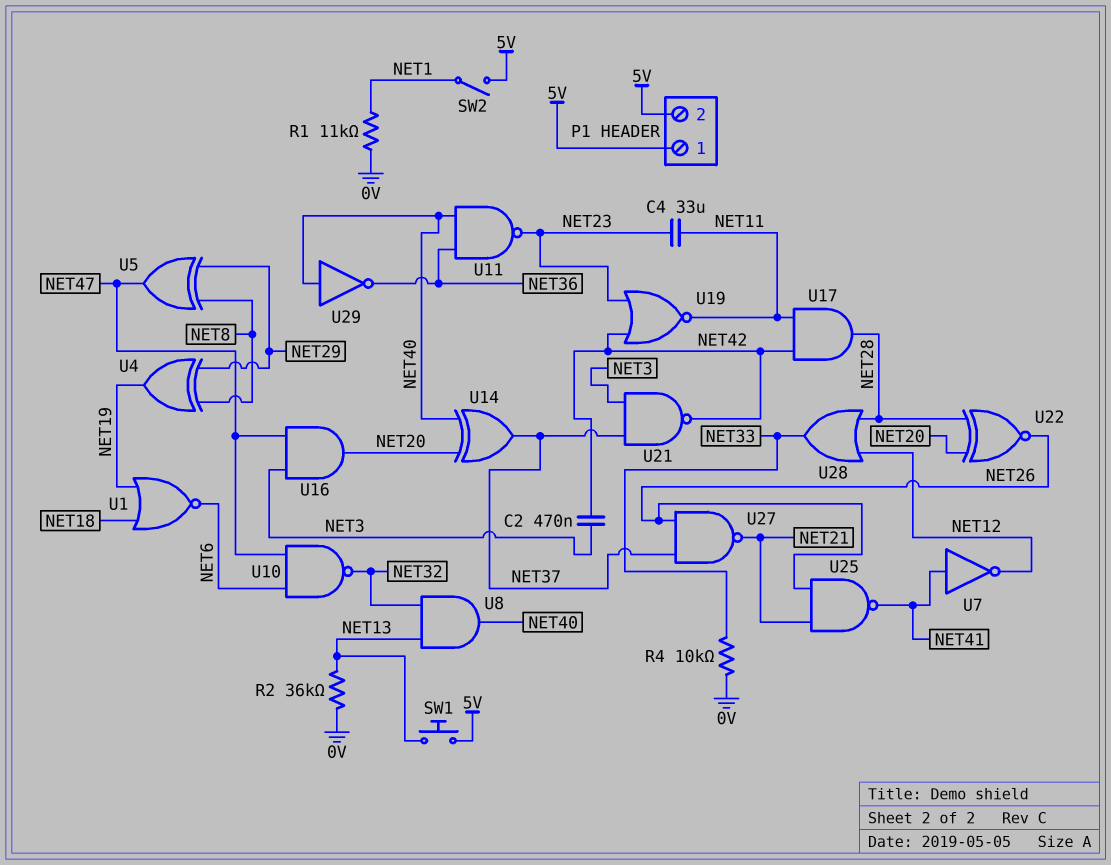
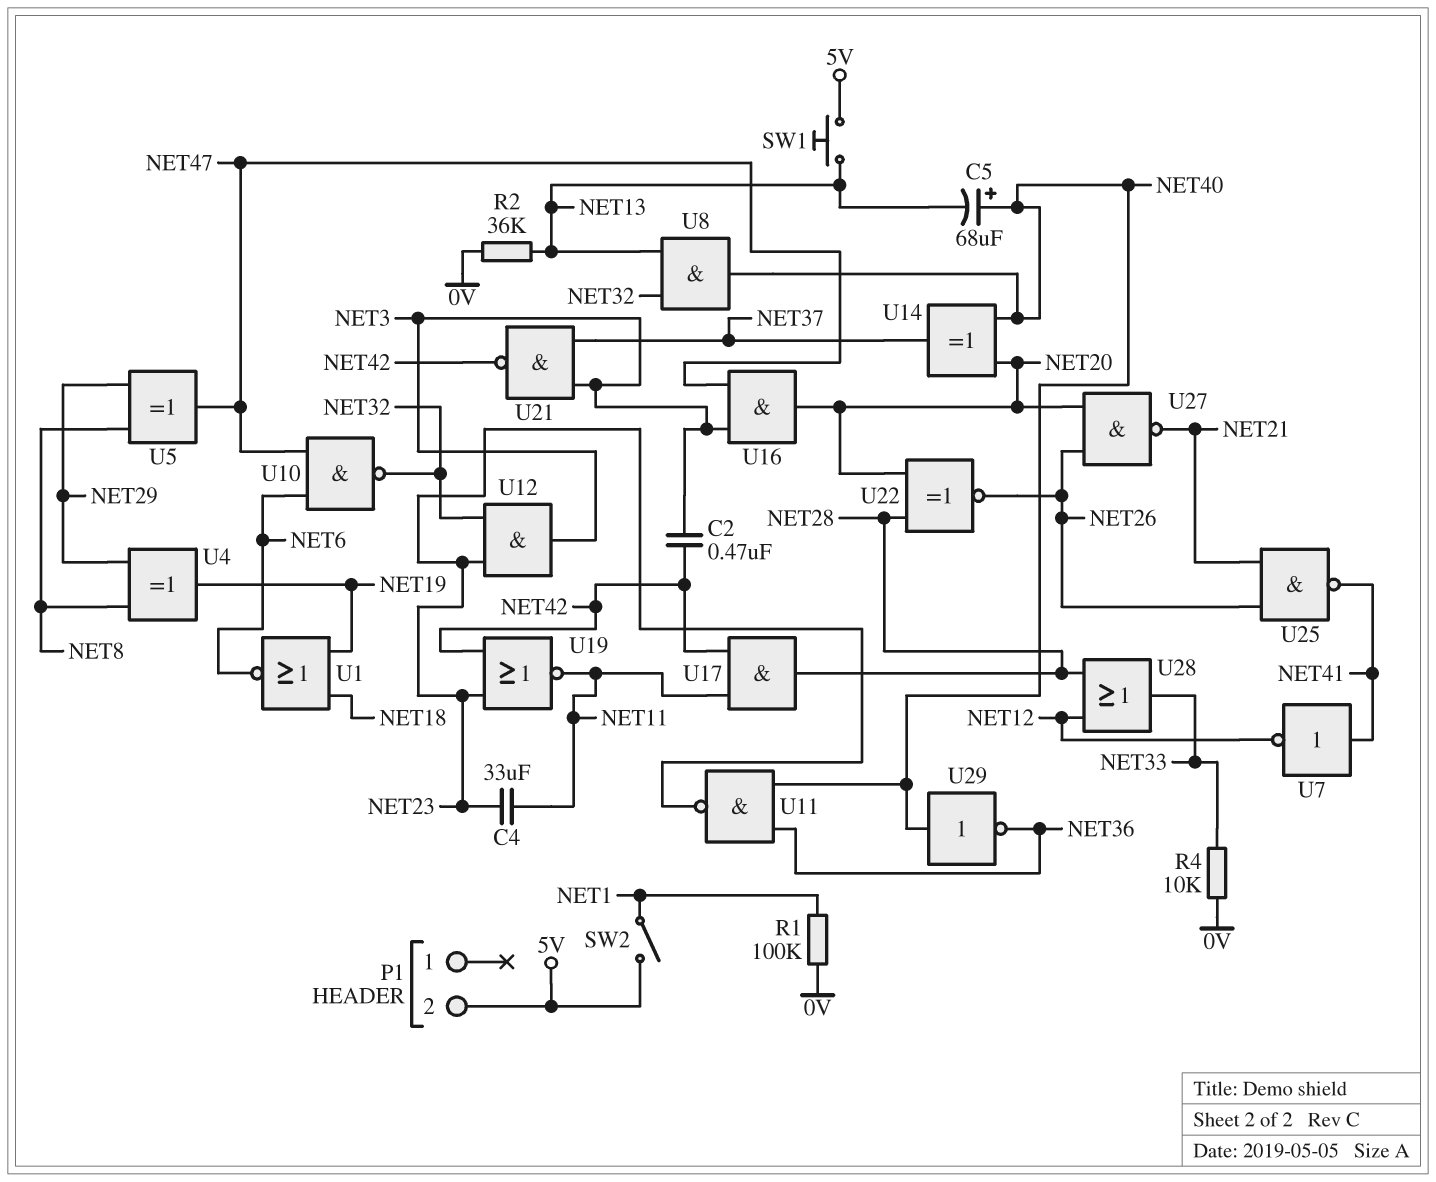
C5: none -> 68uF (plus NET40, minus NET13)
P1 pin 1: 5V -> none
R1: 11k (0V, NET1) -> 100k (0V, NET1)
U12: none -> AND (in NET23, in NET32, out NET3)
U27: NAND (in NET26, in NET37, out NET21) -> NAND (in NET20, in NET26, out NET21)

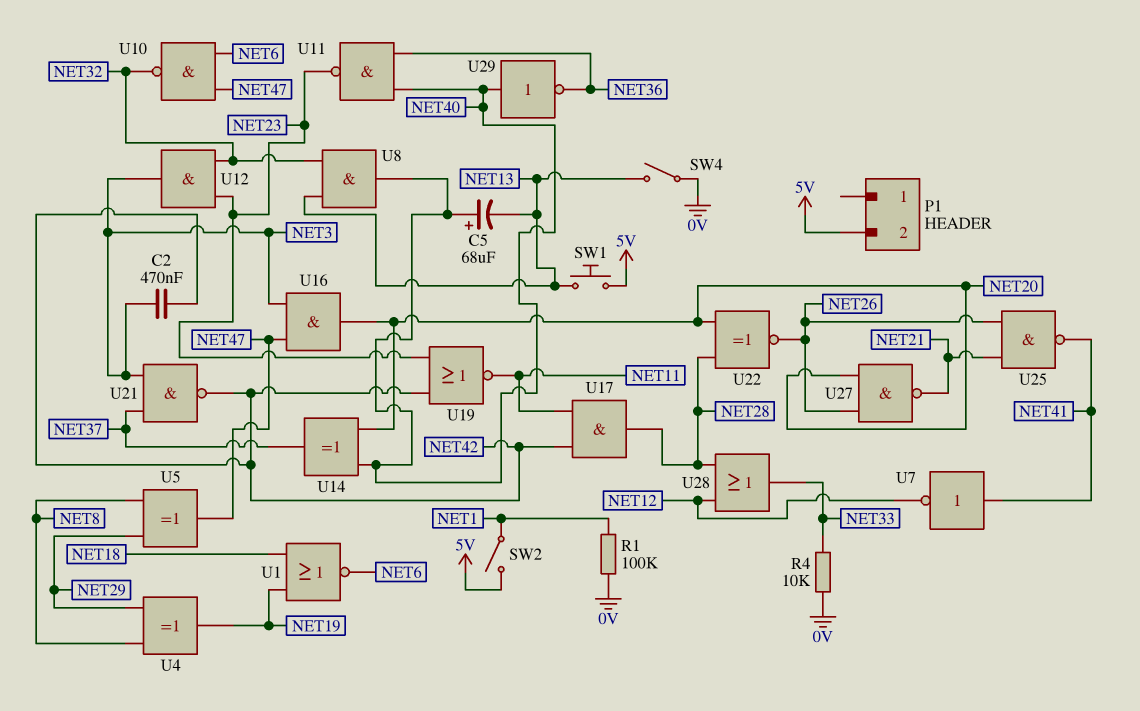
C4: 33uF (NET11, NET23) -> none
R2: 36k (0V, NET13) -> none
SW4: none -> switch (0V, NET13)

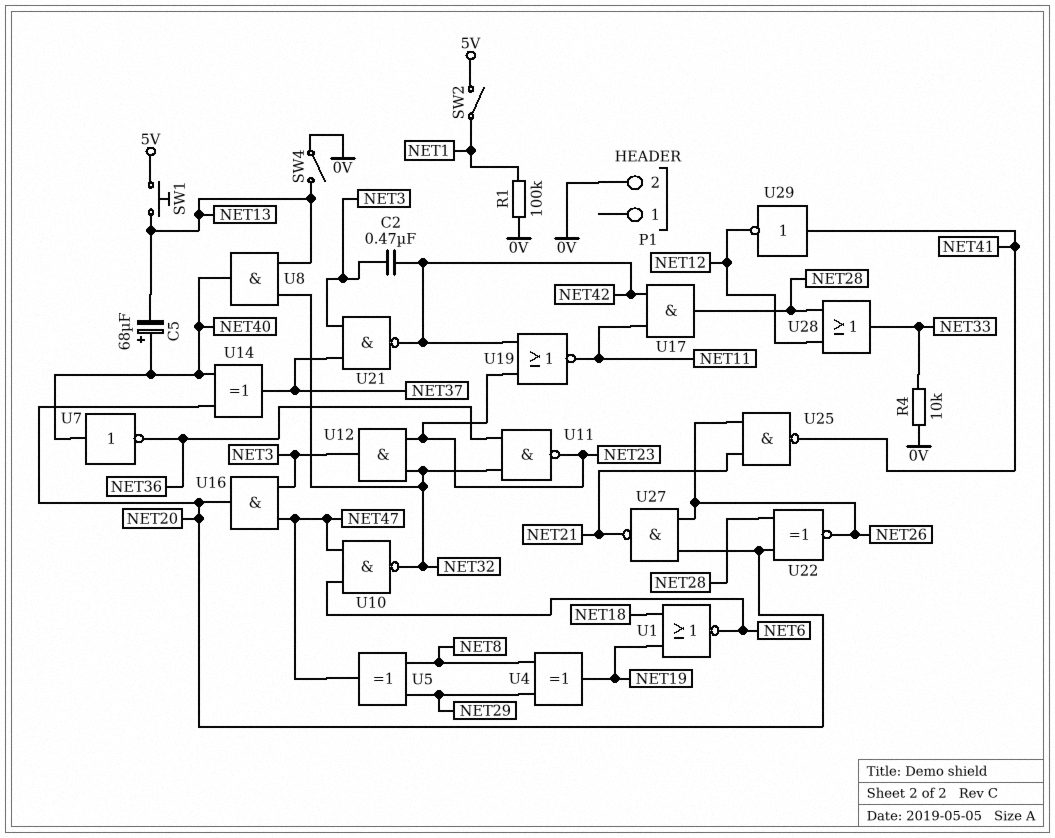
P1 pin 2: 5V -> 0V
U7: NOT (in NET41, out NET12) -> NOT (in NET40, out NET36)
U11: NAND (in NET36, in NET40, out NET23) -> NAND (in NET32, in NET36, out NET23)
U29: NOT (in NET40, out NET36) -> NOT (in NET41, out NET12)

